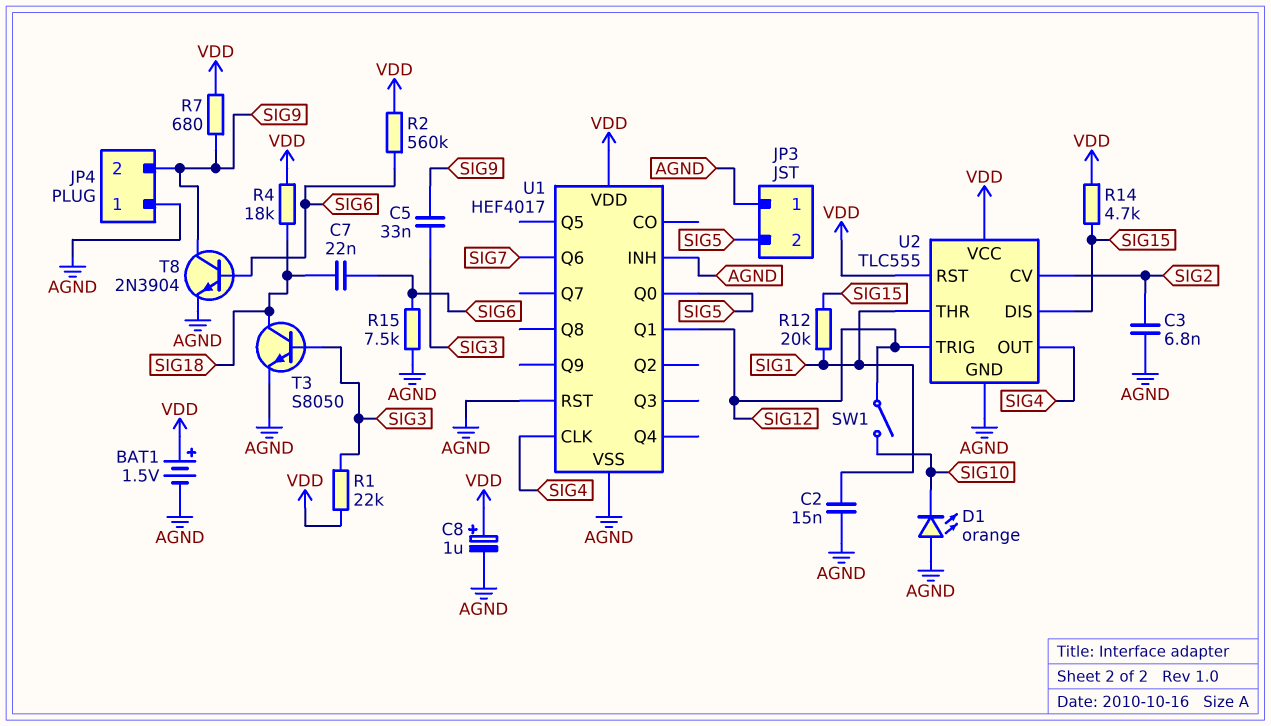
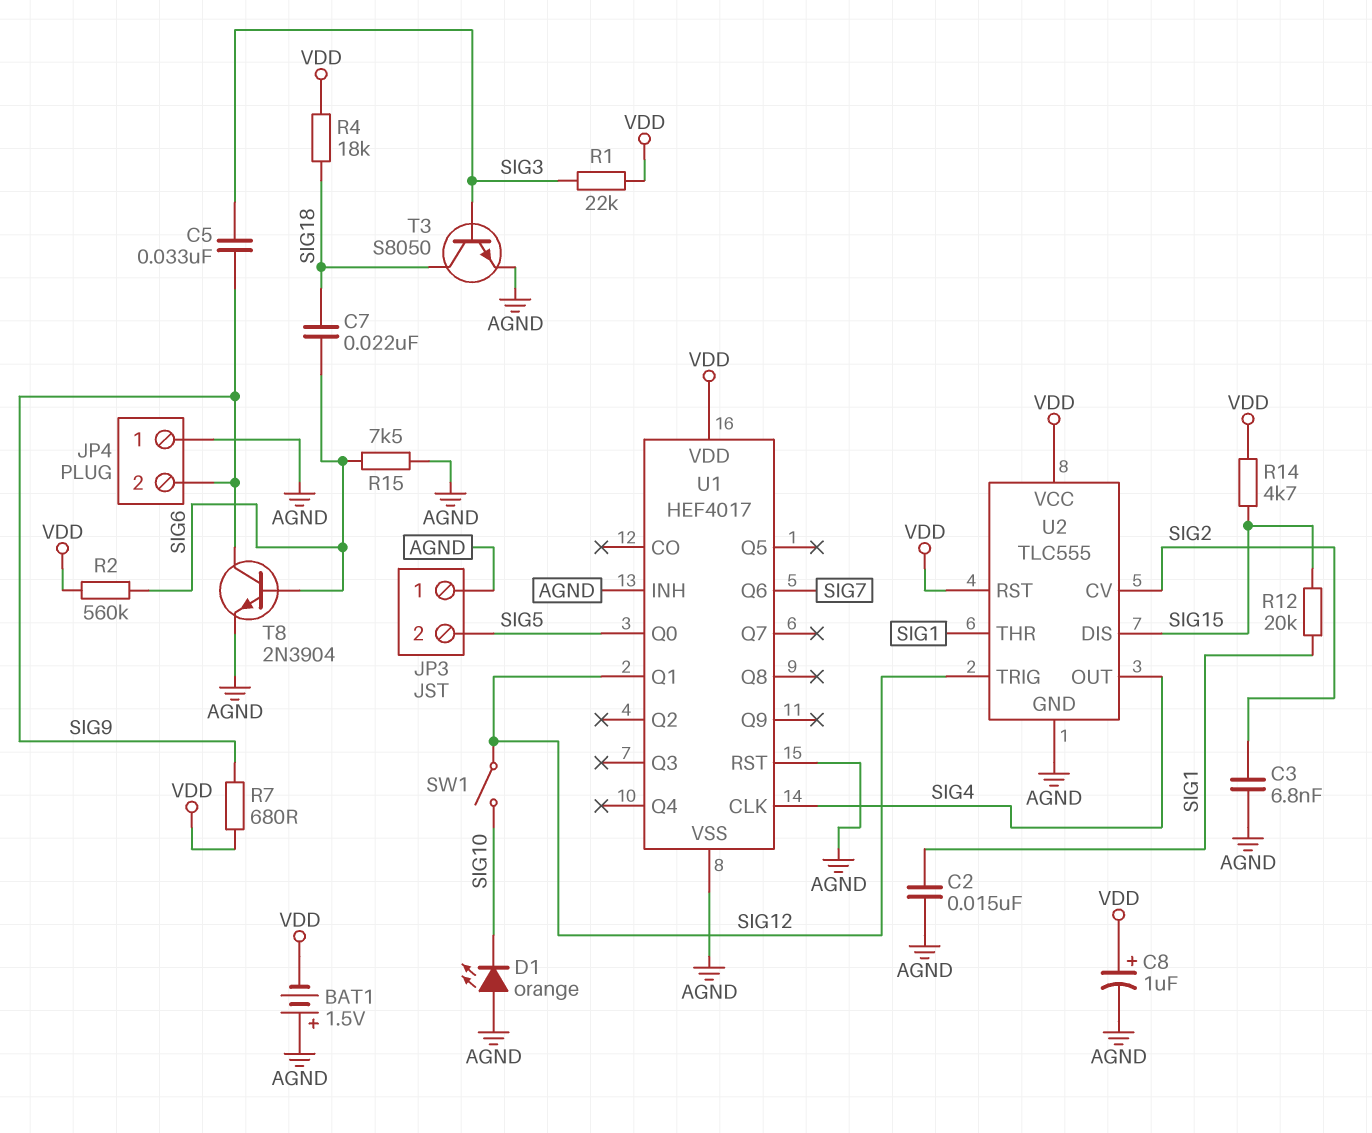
BAT1: 1.5V (plus VDD, minus AGND) -> 1.5V (plus AGND, minus VDD)

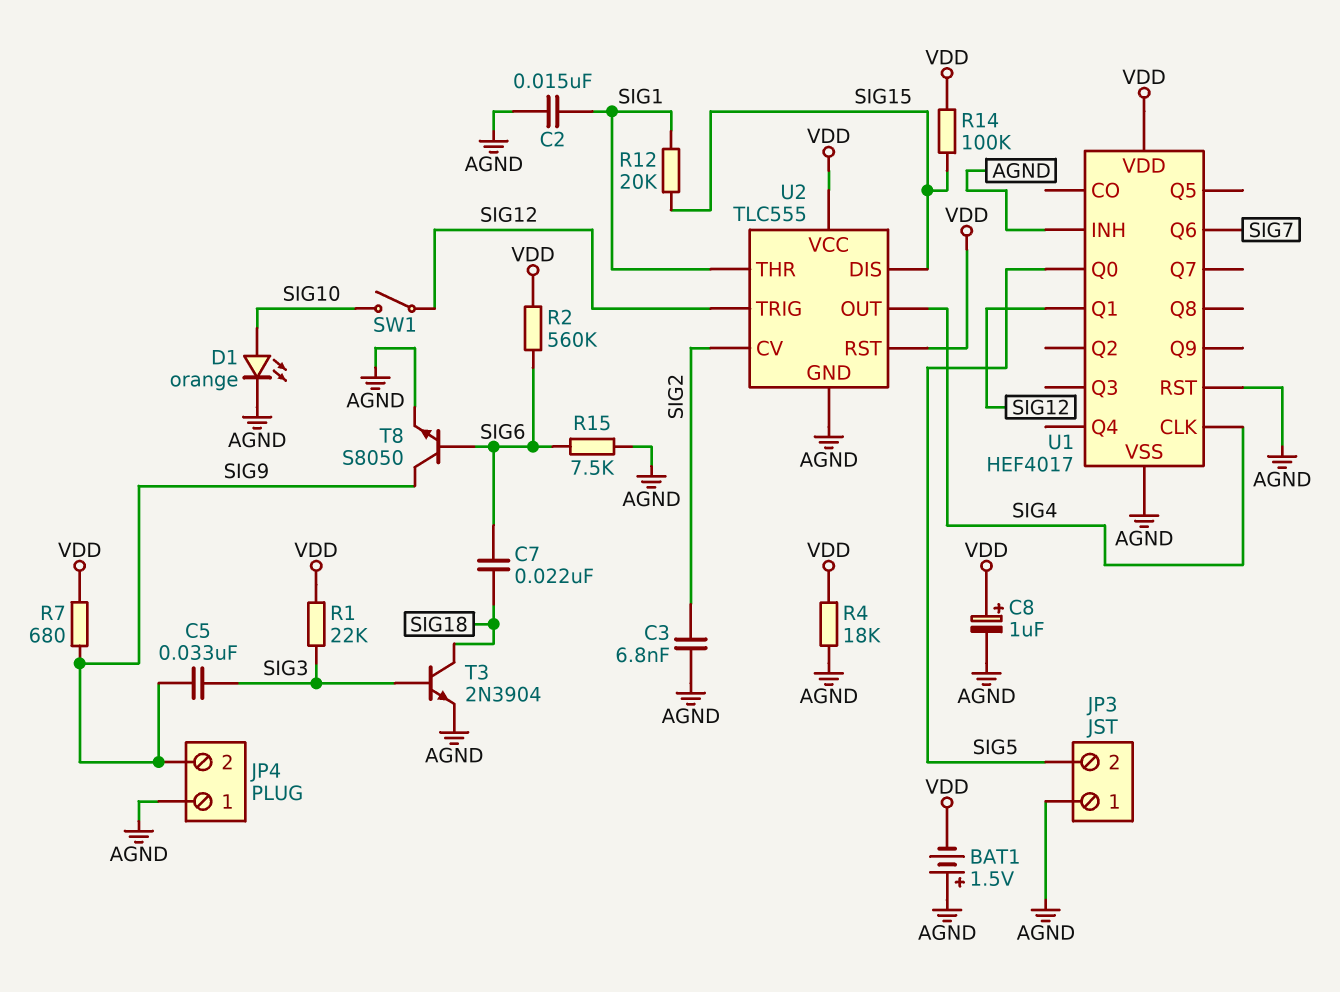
D1: LED orange (A AGND, K SIG10) -> LED orange (A SIG10, K AGND)
R4: 18k (SIG18, VDD) -> 18k (AGND, VDD)
R14: 4.7k (SIG15, VDD) -> 100k (SIG15, VDD)
T3: NPN S8050 (B SIG3, C SIG18, E AGND) -> NPN 2N3904 (B SIG3, C SIG18, E AGND)
T8: NPN 2N3904 (B SIG6, C SIG9, E AGND) -> NPN S8050 (B SIG6, C SIG9, E AGND)

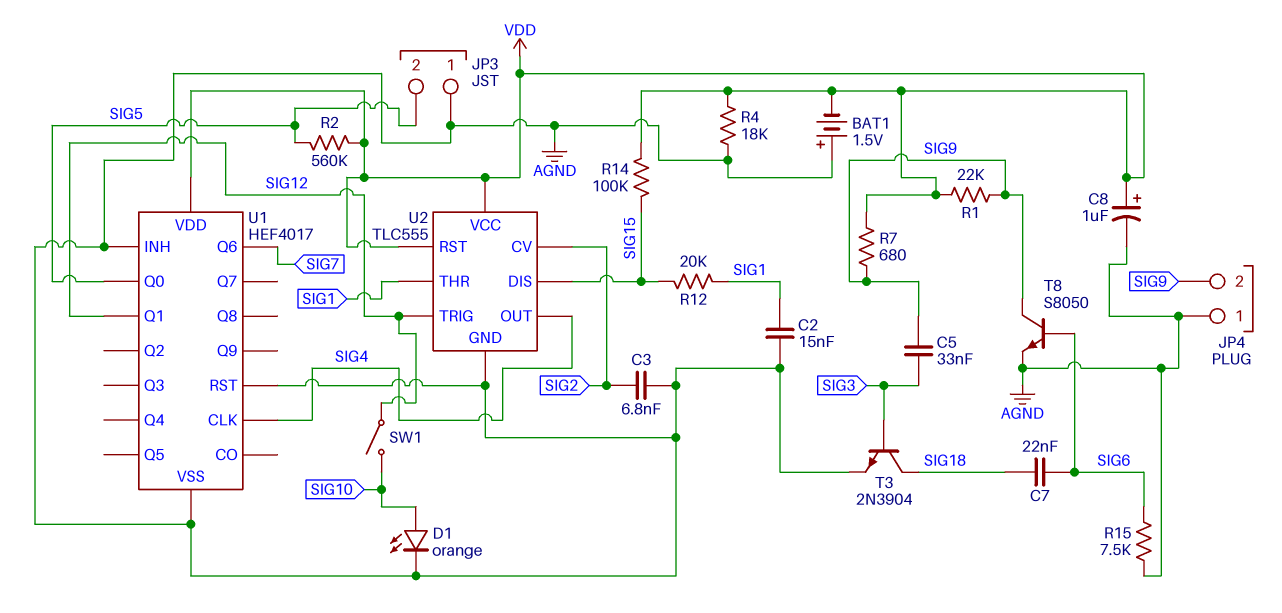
R1: 22k (SIG3, VDD) -> 22k (SIG9, VDD)
R2: 560k (SIG6, VDD) -> 560k (SIG5, VDD)

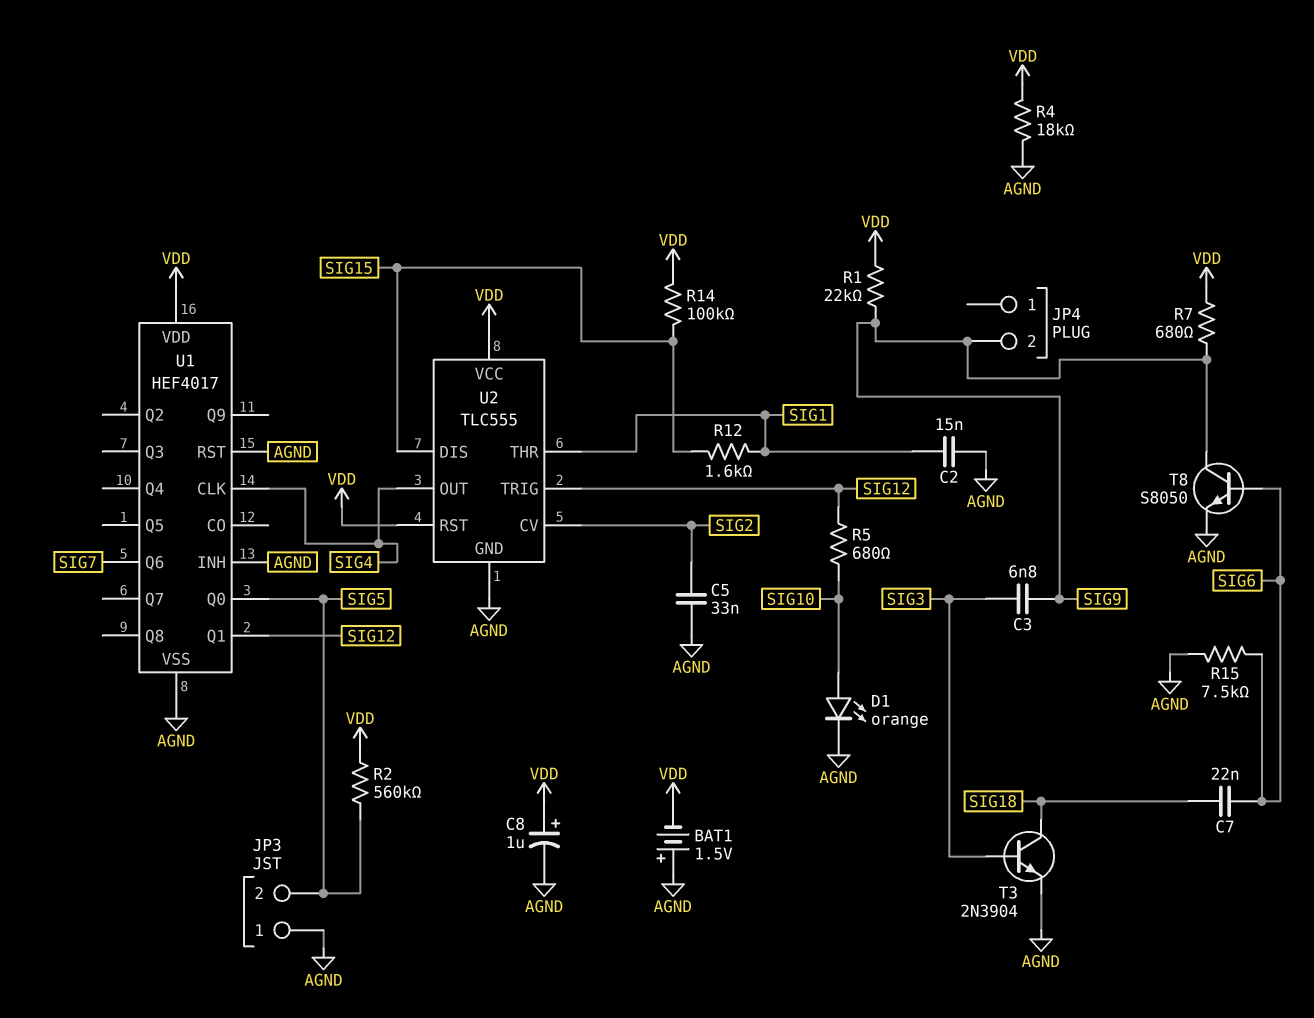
C3: 6.8nF (AGND, SIG2) -> 6.8nF (SIG3, SIG9)
C5: 33nF (SIG3, SIG9) -> 33nF (AGND, SIG2)
JP4 pin 1: AGND -> none
R5: none -> 680 (SIG10, SIG12)
R12: 20k (SIG1, SIG15) -> 1.6k (SIG1, SIG15)
SW1: switch (SIG10, SIG12) -> none

